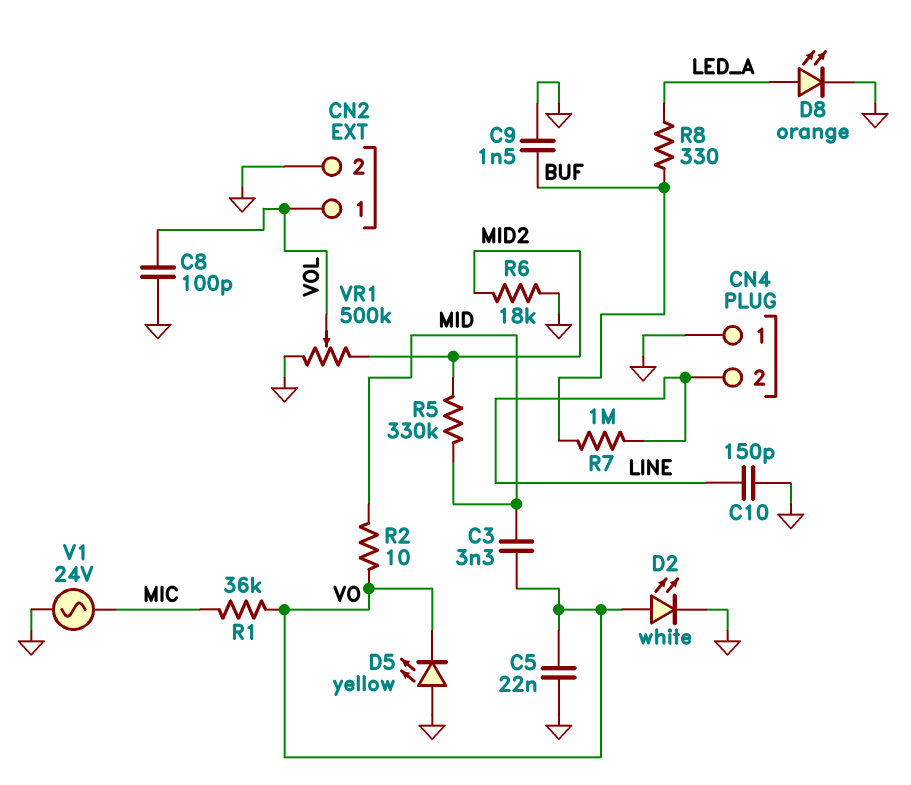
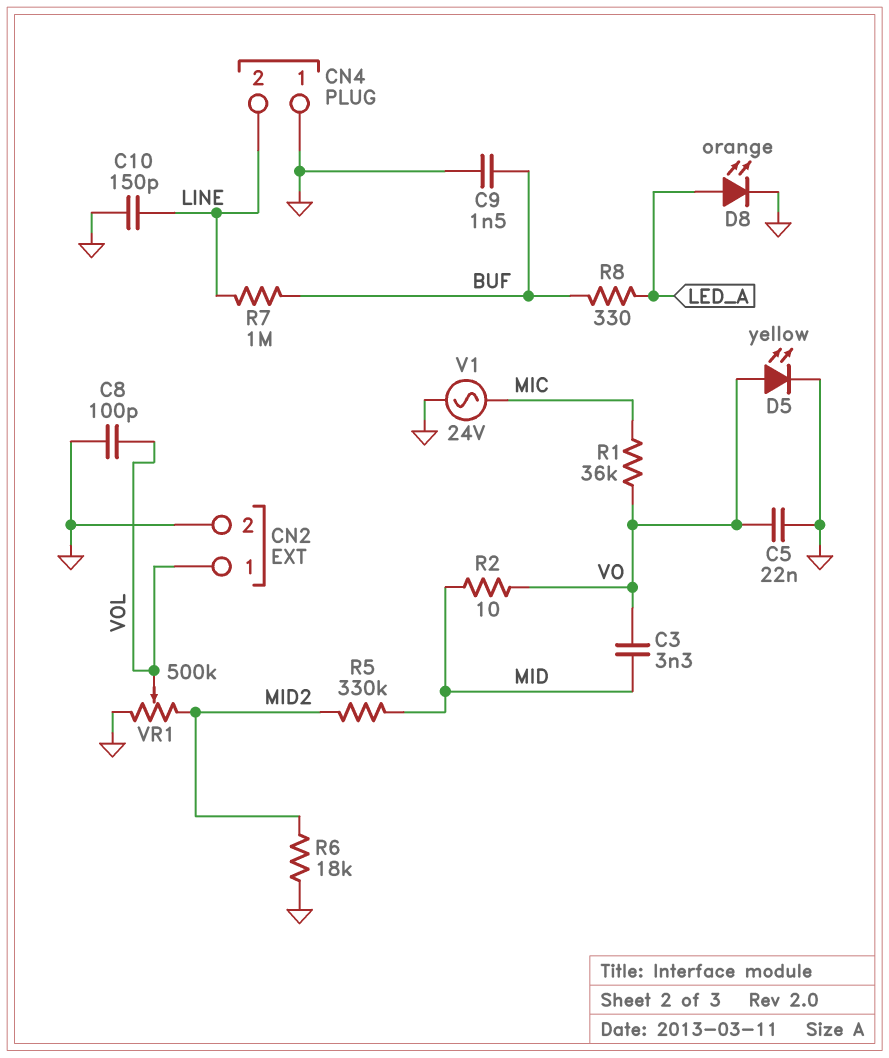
D2: LED white (A VO, K GND) -> none
D5: LED yellow (A GND, K VO) -> LED yellow (A VO, K GND)

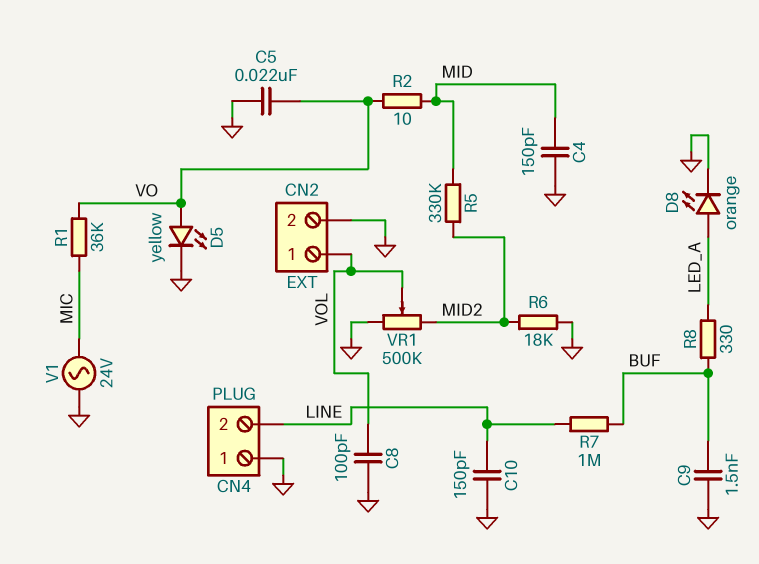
C3: 3.3nF (MID, VO) -> none
C4: none -> 150pF (GND, MID)

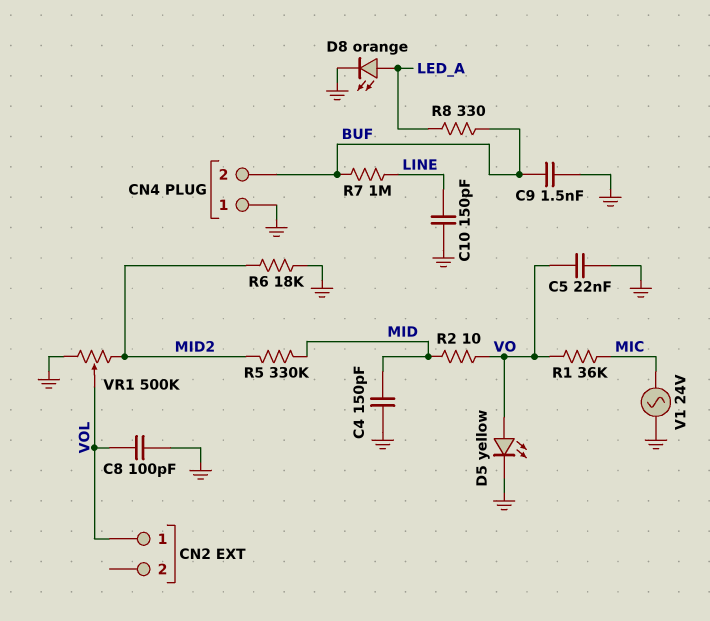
CN2 pin 2: GND -> none
CN4 pin 2: LINE -> BUF

